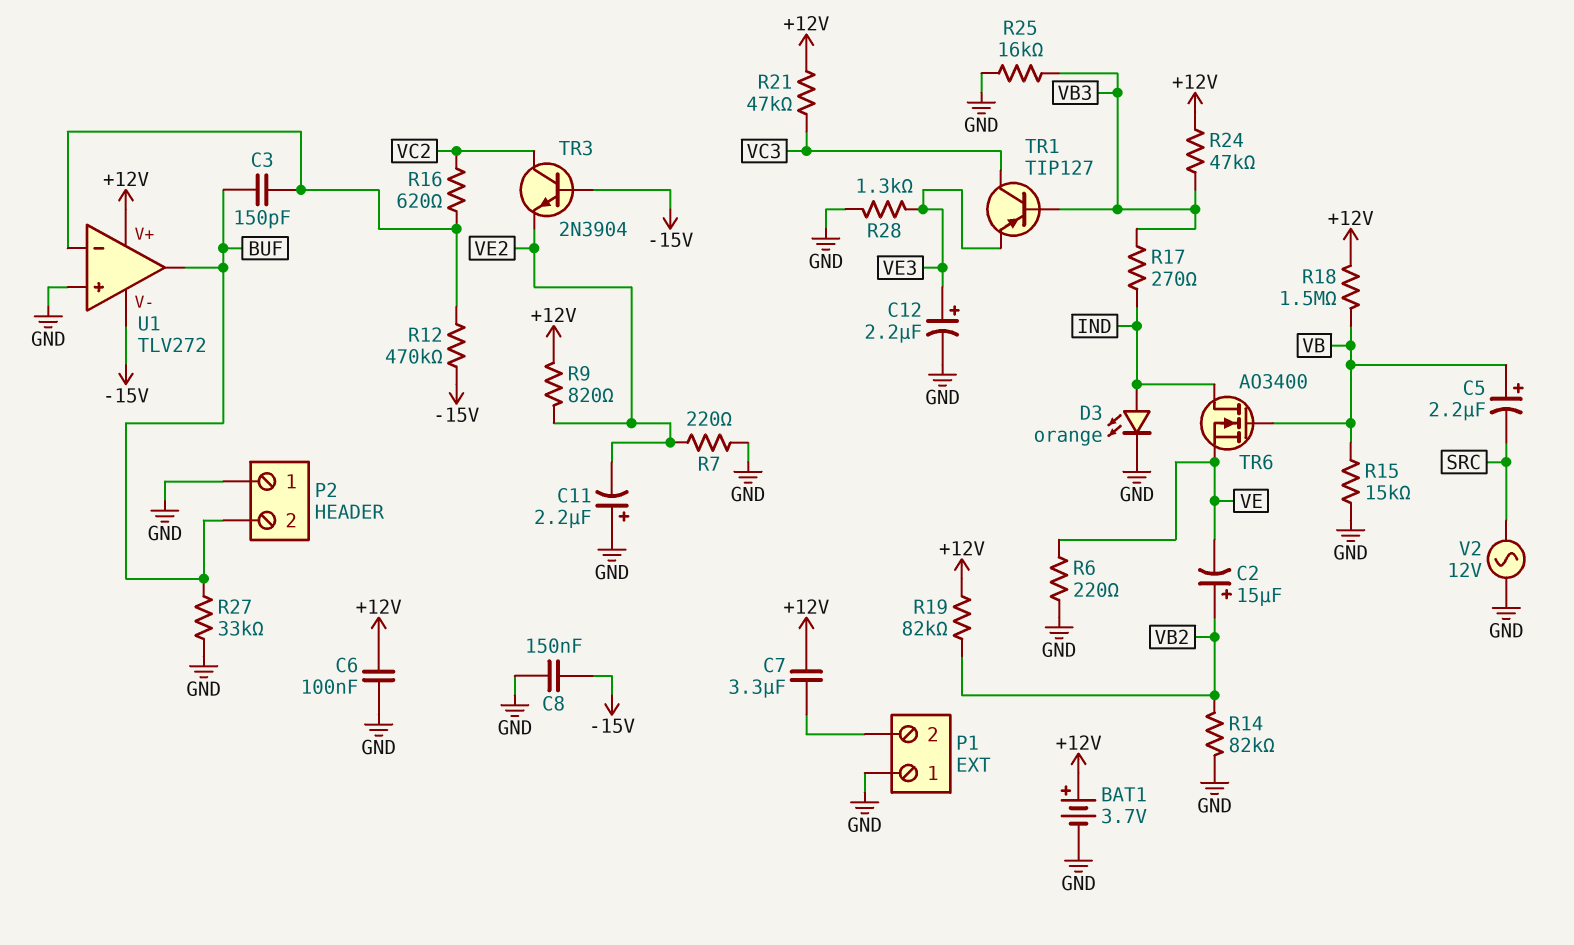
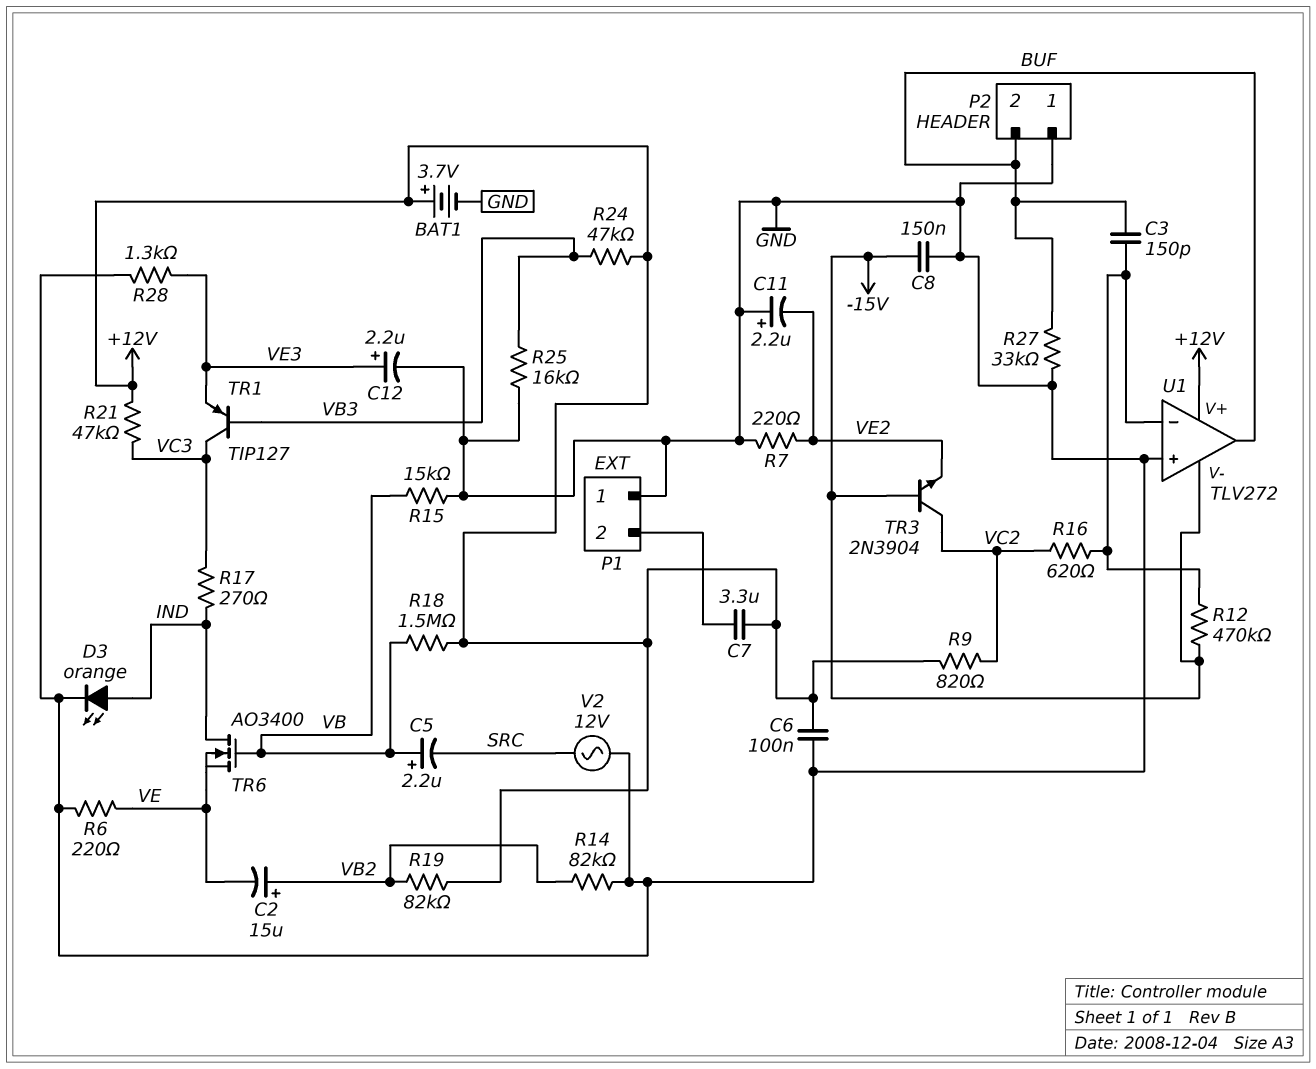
R9: 820 (+12V, VE2) -> 820 (+12V, VC2)
R17: 270 (IND, VB3) -> 270 (IND, VC3)

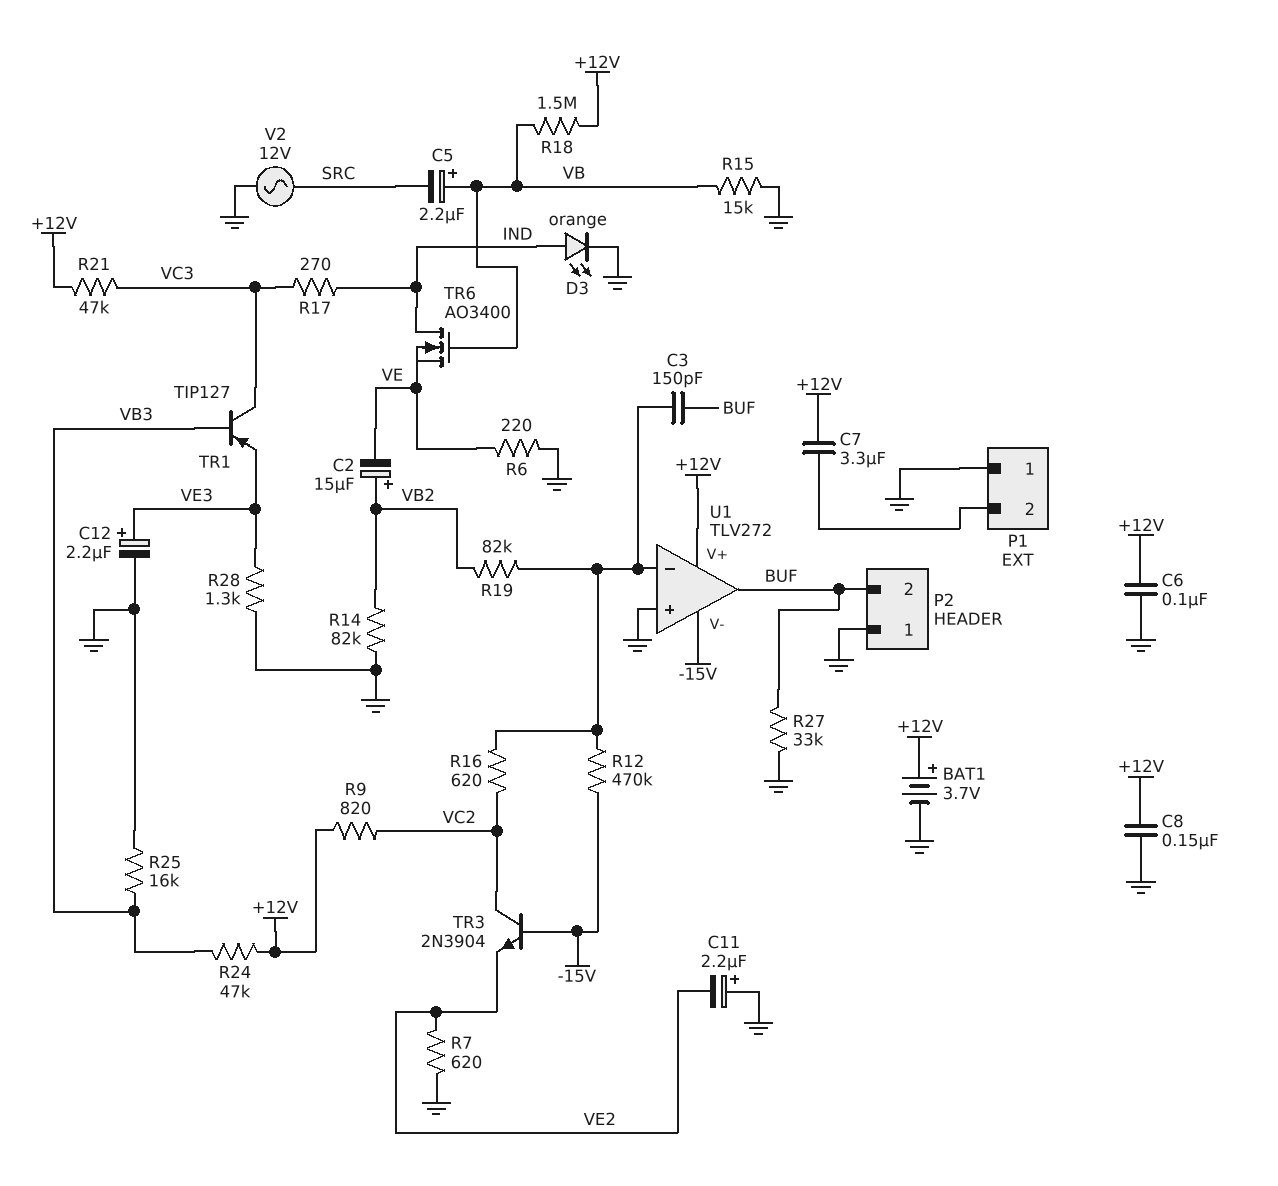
C8: 150nF (-15V, GND) -> 150nF (+12V, GND)
R7: 220 (GND, VE2) -> 620 (GND, VE2)
R19: 82k (+12V, VB2) -> 82k (U1/in-, VB2)

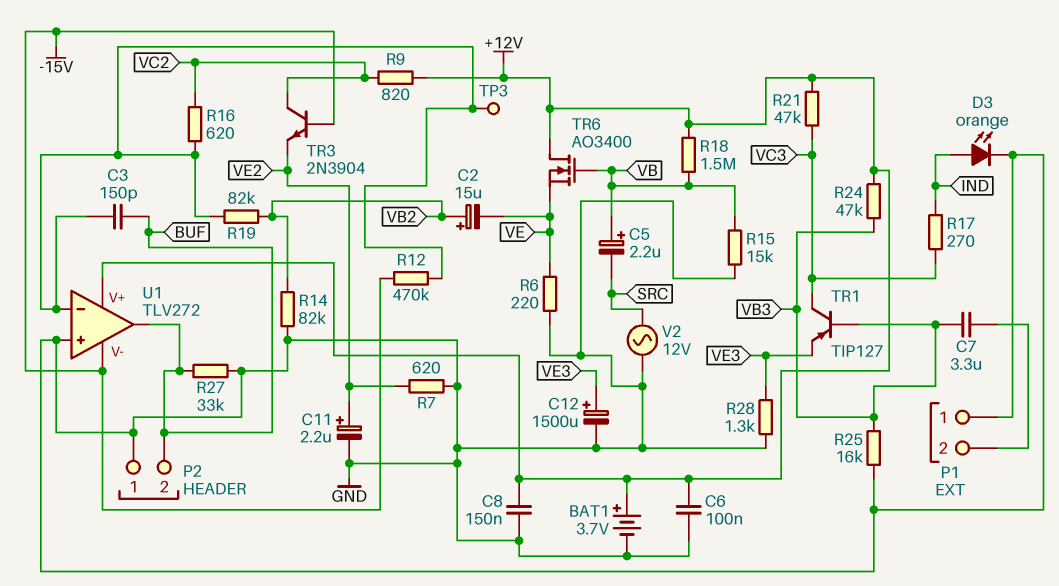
C7: 3.3uF (+12V, P1/2) -> 3.3uF (P1/2, VB3)
C11: 2.2uF (plus GND, minus VE2) -> 2.2uF (plus VE2, minus GND)
C12: 2.2uF (plus VE3, minus GND) -> 1500uF (plus VE3, minus GND)
TP3: none -> test point (U1/in-)
TR6: NMOS AO3400 (G VB, D IND, S VE) -> NMOS AO3400 (G VB, D +12V, S VE)

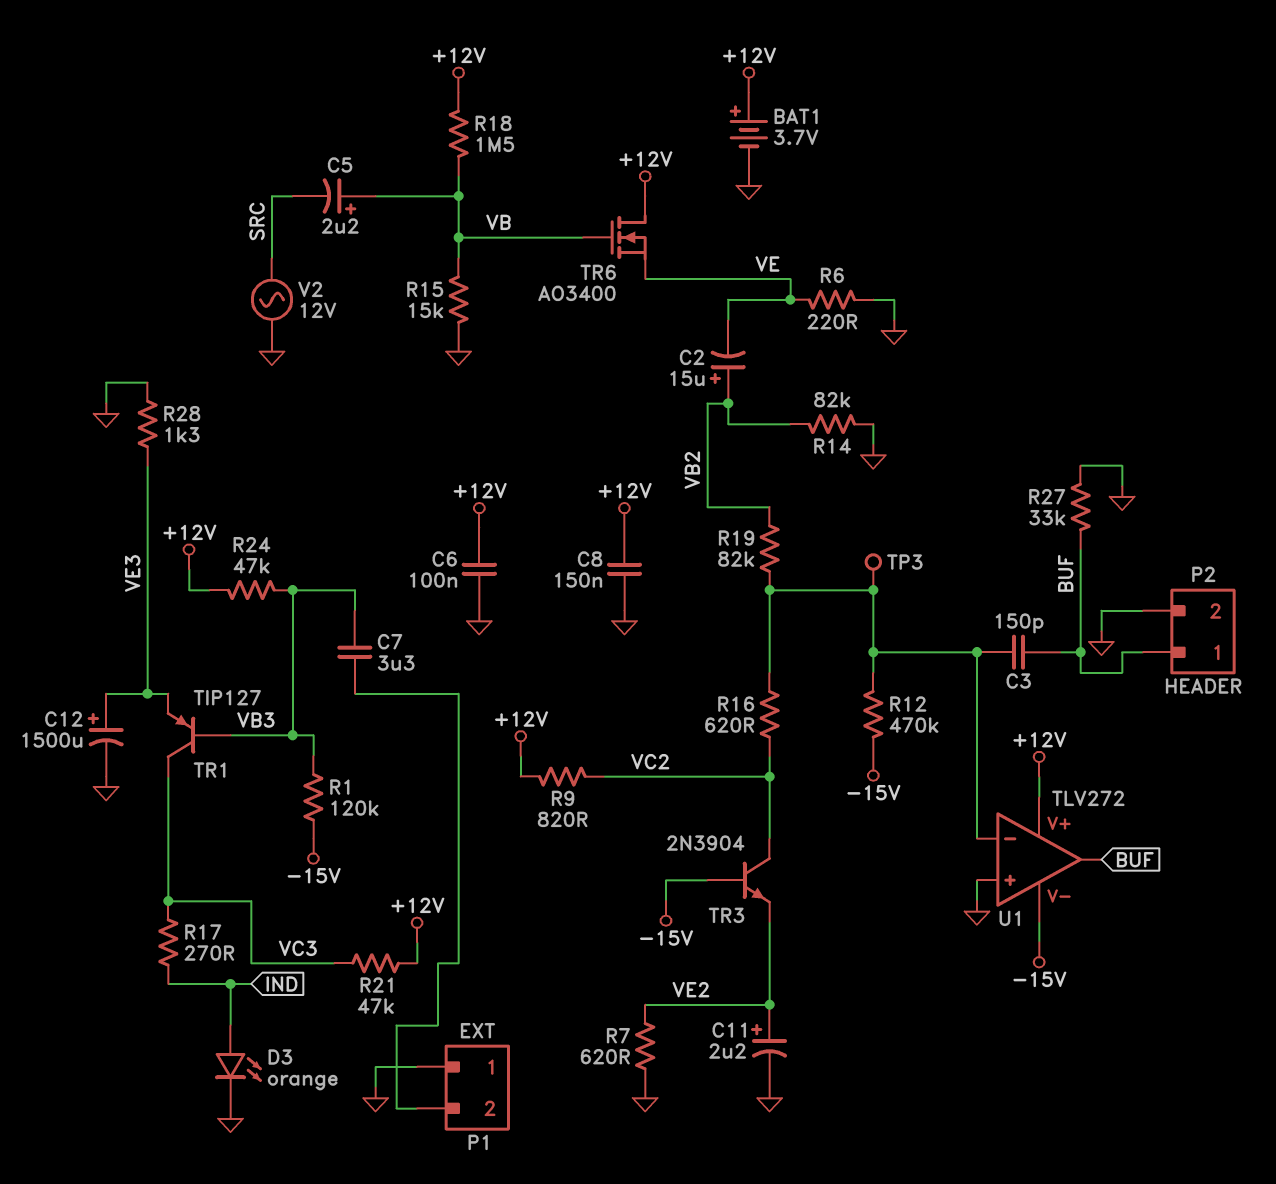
P2 pin 1: GND -> BUF
P2 pin 2: BUF -> GND
R1: none -> 120k (-15V, VB3)
R25: 16k (GND, VB3) -> none

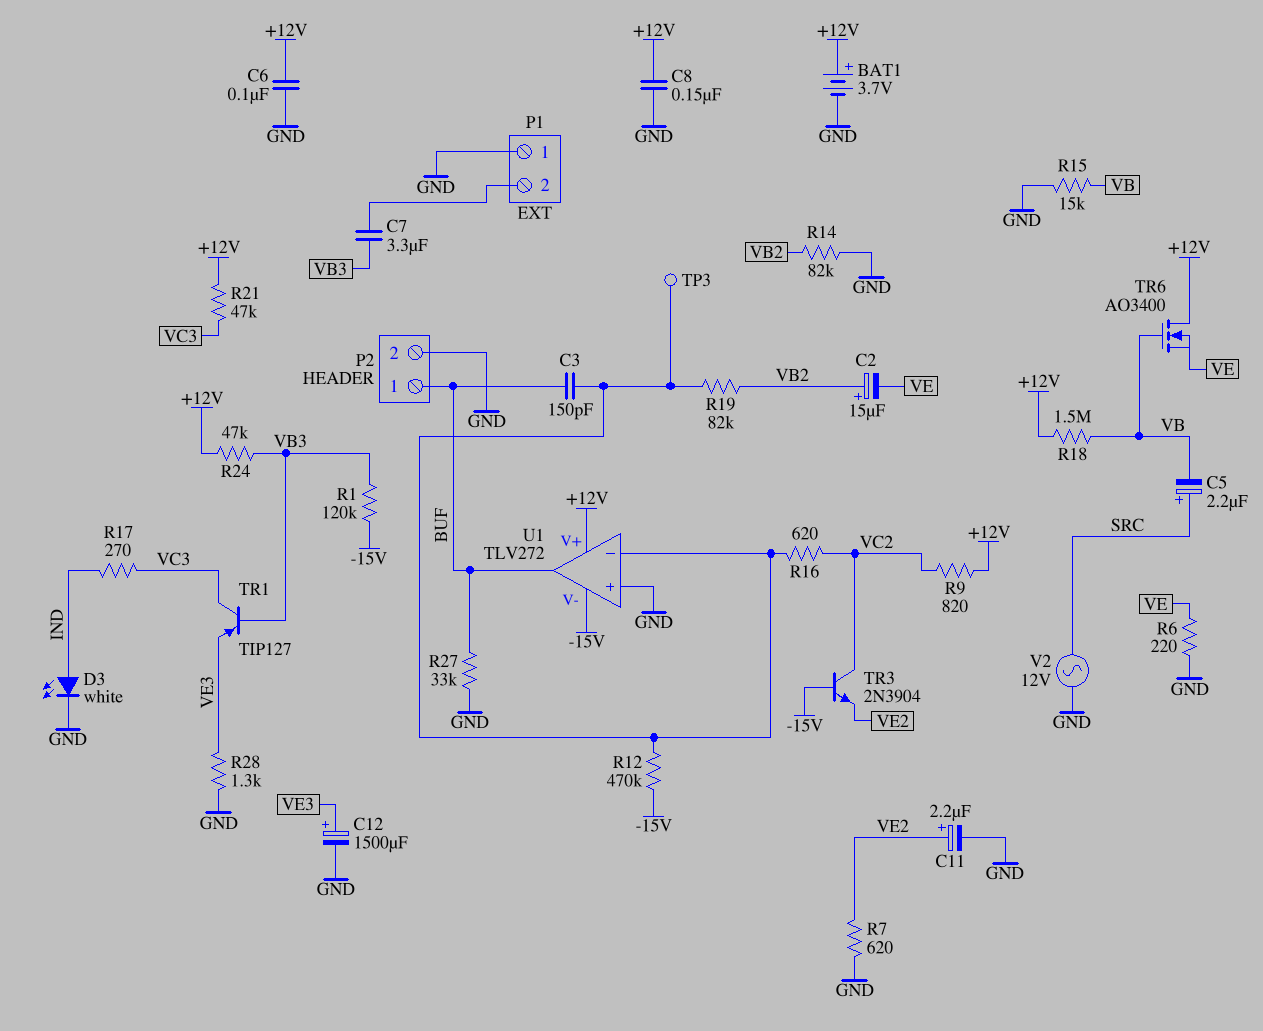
C5: 2.2uF (plus VB, minus SRC) -> 2.2uF (plus SRC, minus VB)
D3: LED orange (A IND, K GND) -> LED white (A IND, K GND)

